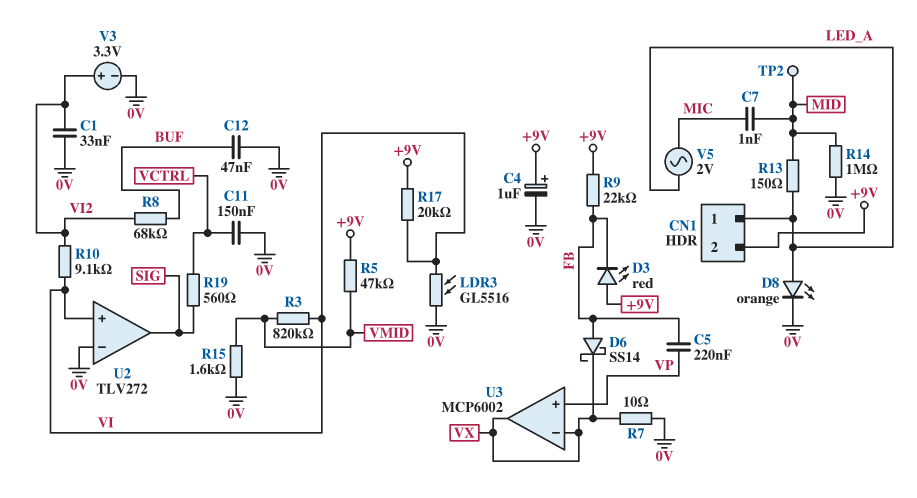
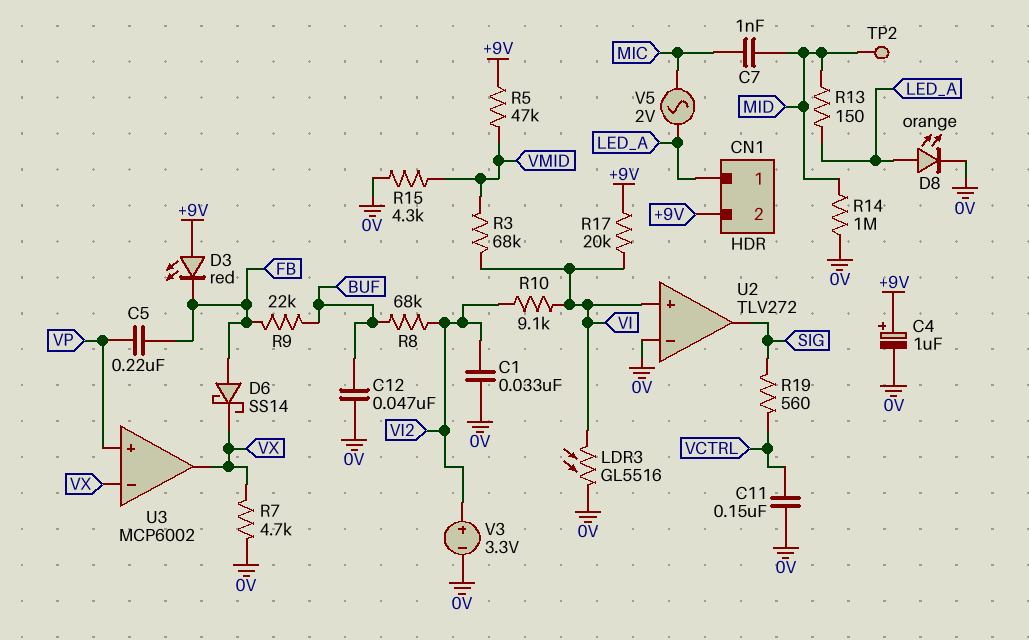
R3: 820k (VI, VMID) -> 68k (VI, VMID)
R7: 10 (0V, VX) -> 4.7k (0V, VX)
R9: 22k (+9V, FB) -> 22k (BUF, FB)
R15: 1.6k (0V, VMID) -> 4.3k (0V, VMID)

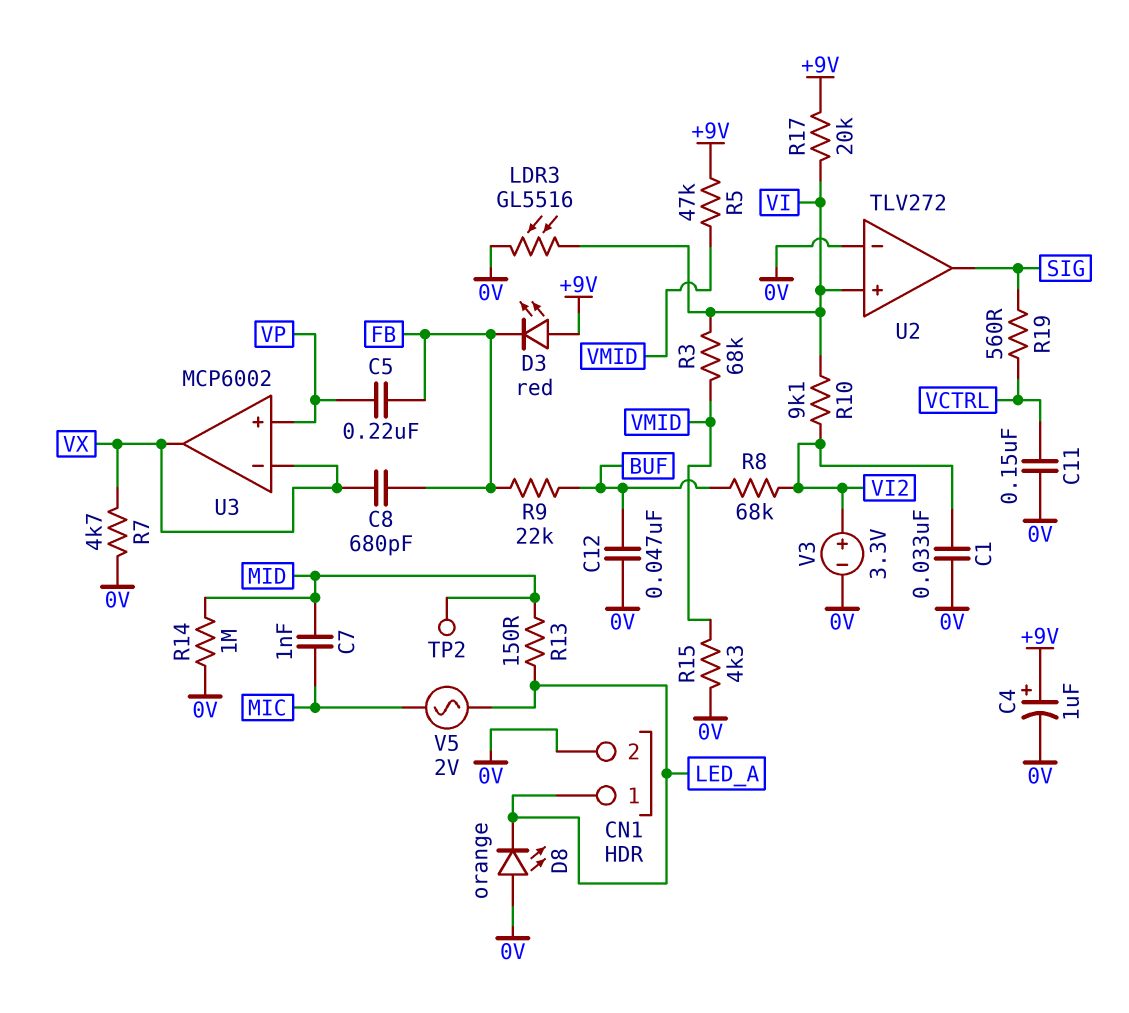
C8: none -> 680pF (FB, VX)
CN1 pin 2: +9V -> 0V
D6: schottky SS14 (A FB, K VX) -> none
D8: LED orange (A LED_A, K 0V) -> LED orange (A 0V, K LED_A)

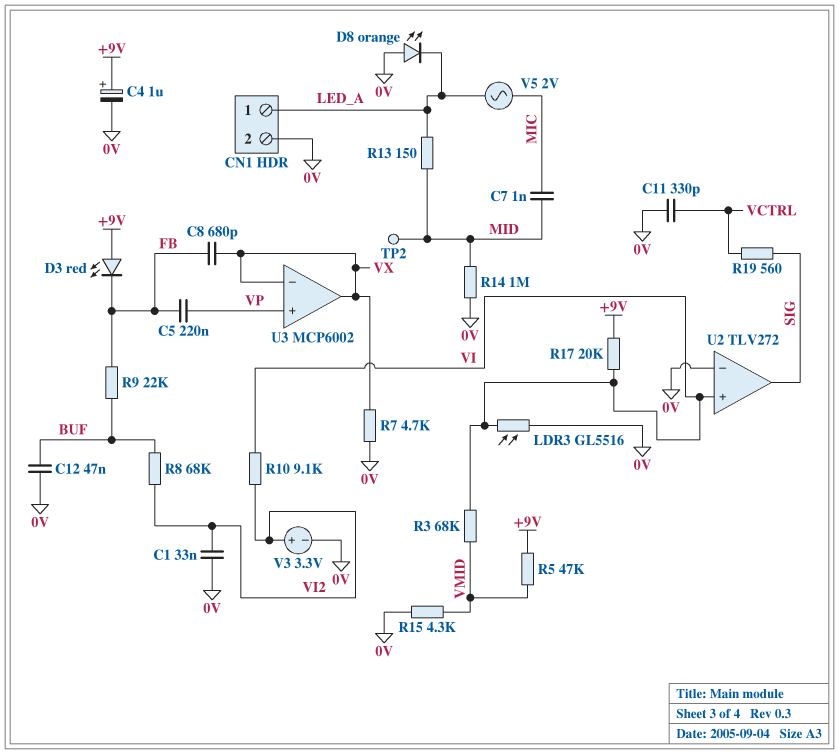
C11: 150nF (0V, VCTRL) -> 330pF (0V, VCTRL)

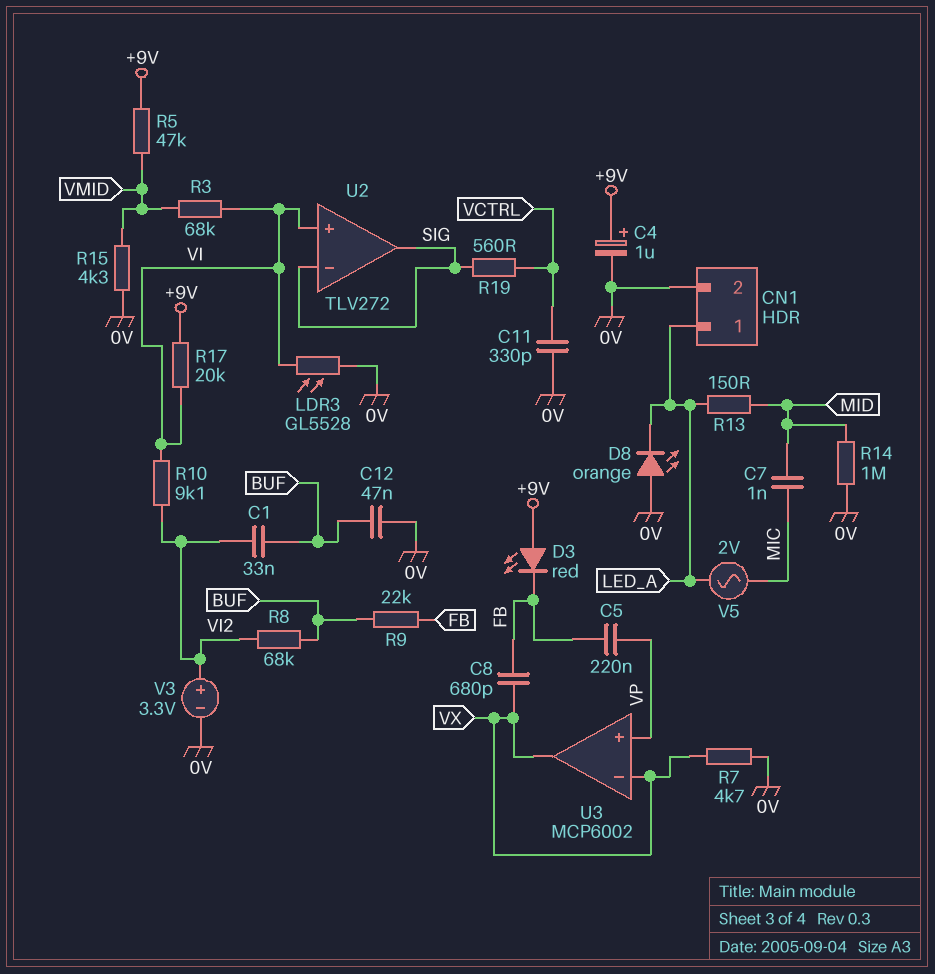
C1: 33nF (0V, VI2) -> 33nF (BUF, VI2)
LDR3: GL5516 (0V, VI) -> GL5528 (0V, VI)
TP2: test point (MID) -> none
U2 pin in-: 0V -> SIG

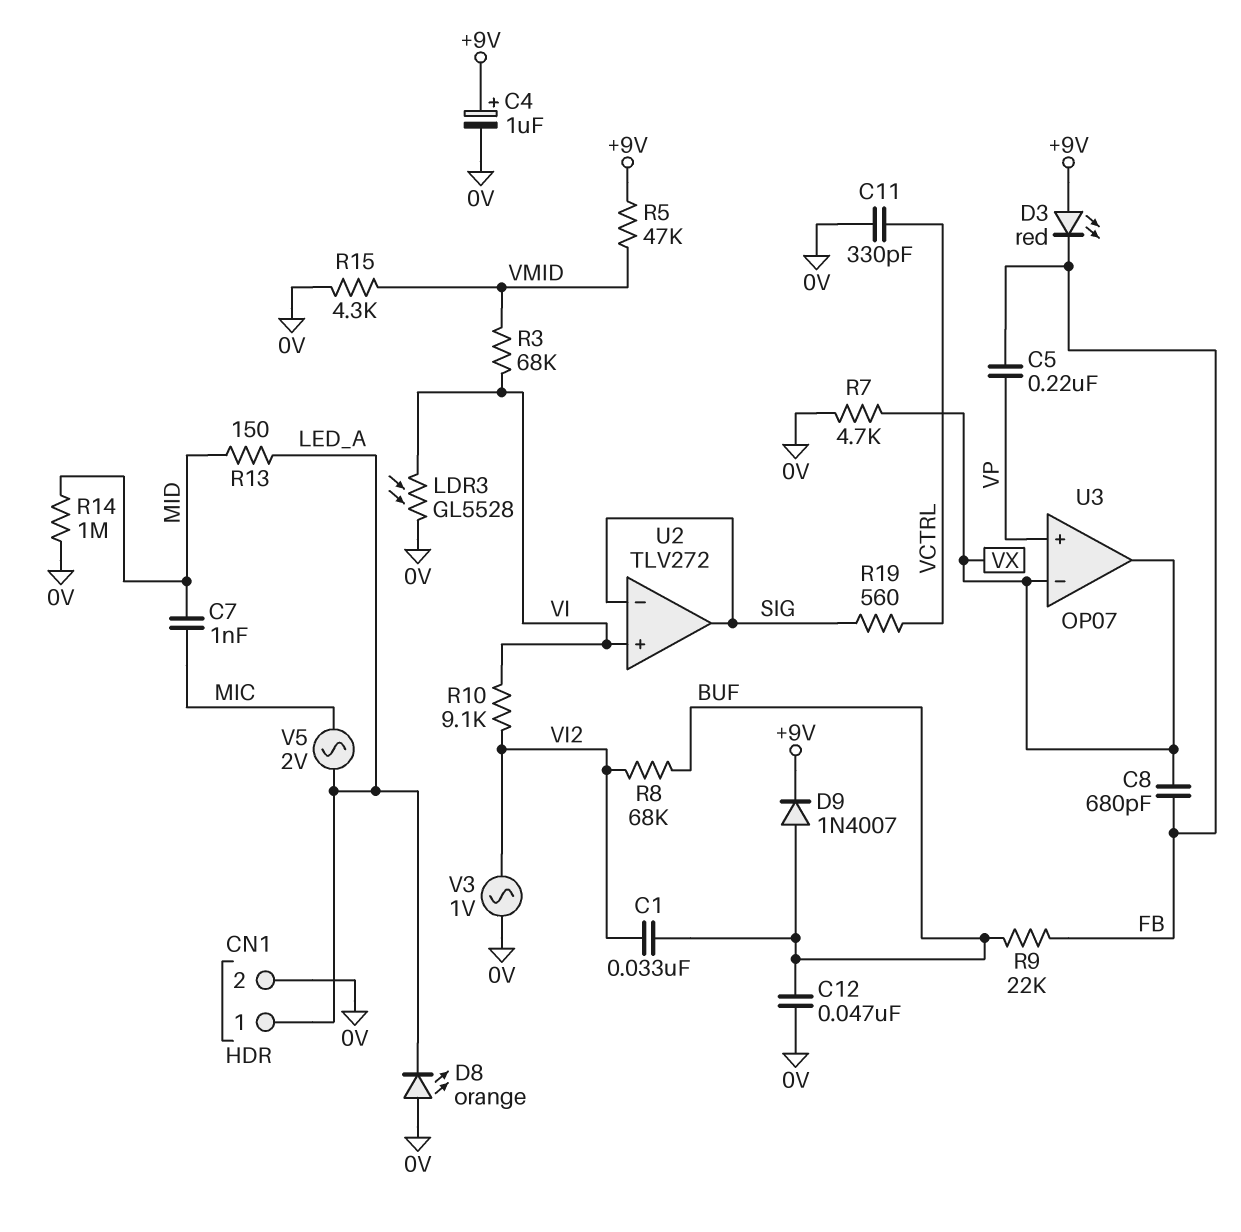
D9: none -> diode 1N4007 (A BUF, K +9V)
R17: 20k (+9V, VI) -> none
U3: MCP6002 -> OP07
V3: 3.3V (plus VI2, minus 0V) -> AC 1V (0V, VI2)

